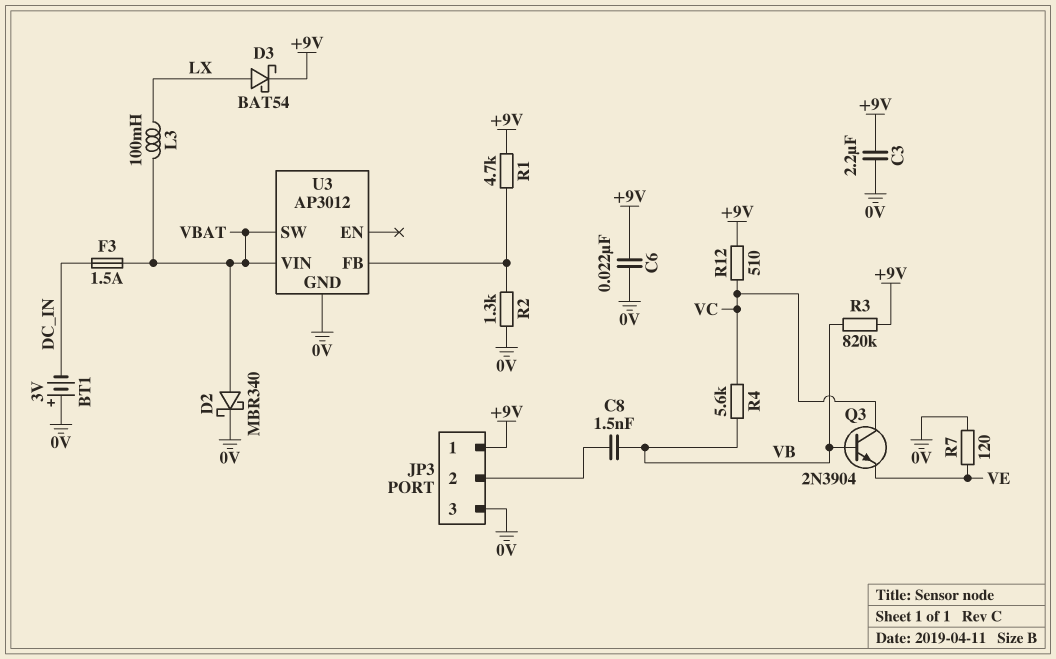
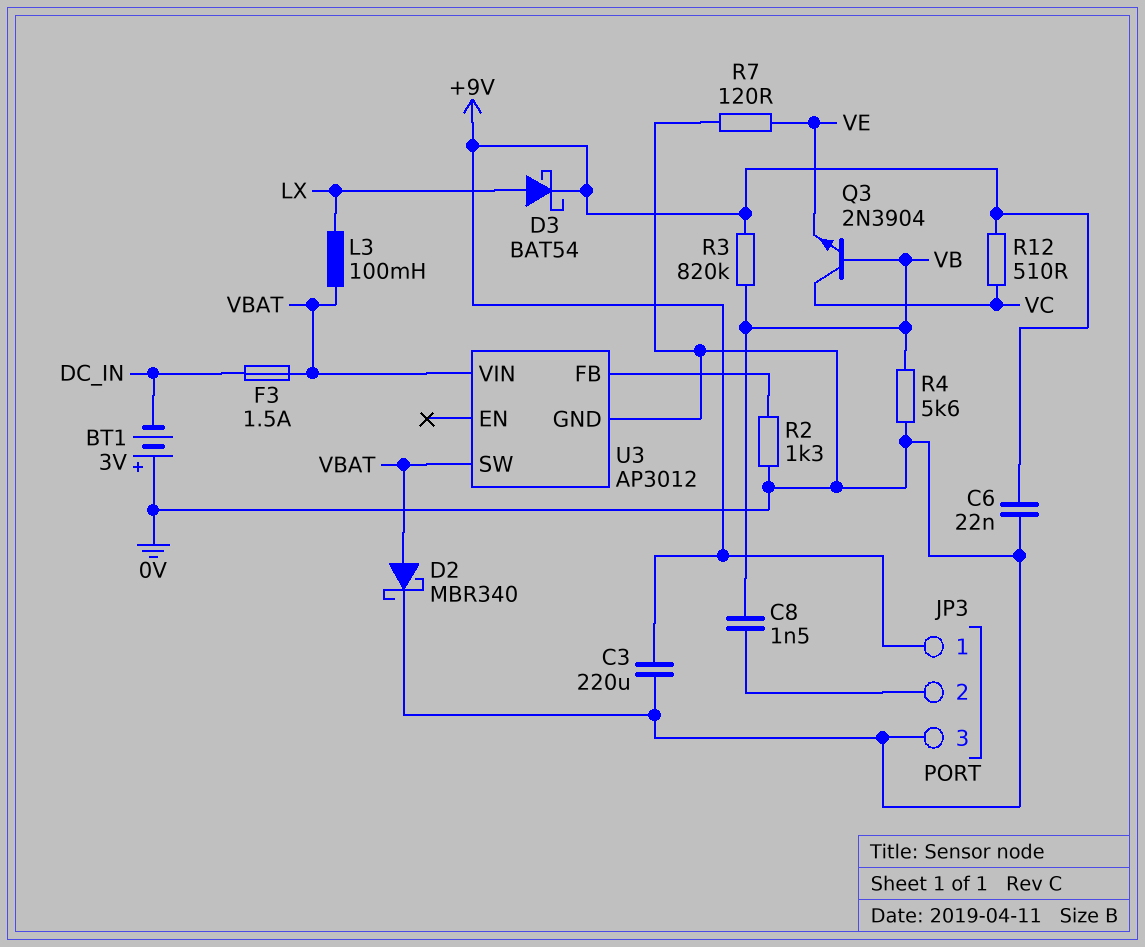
C3: 2.2uF (+9V, 0V) -> 220uF (+9V, 0V)
R1: 4.7k (+9V, U3/FB) -> none
R4: 5.6k (VB, VC) -> 5.6k (0V, VB)

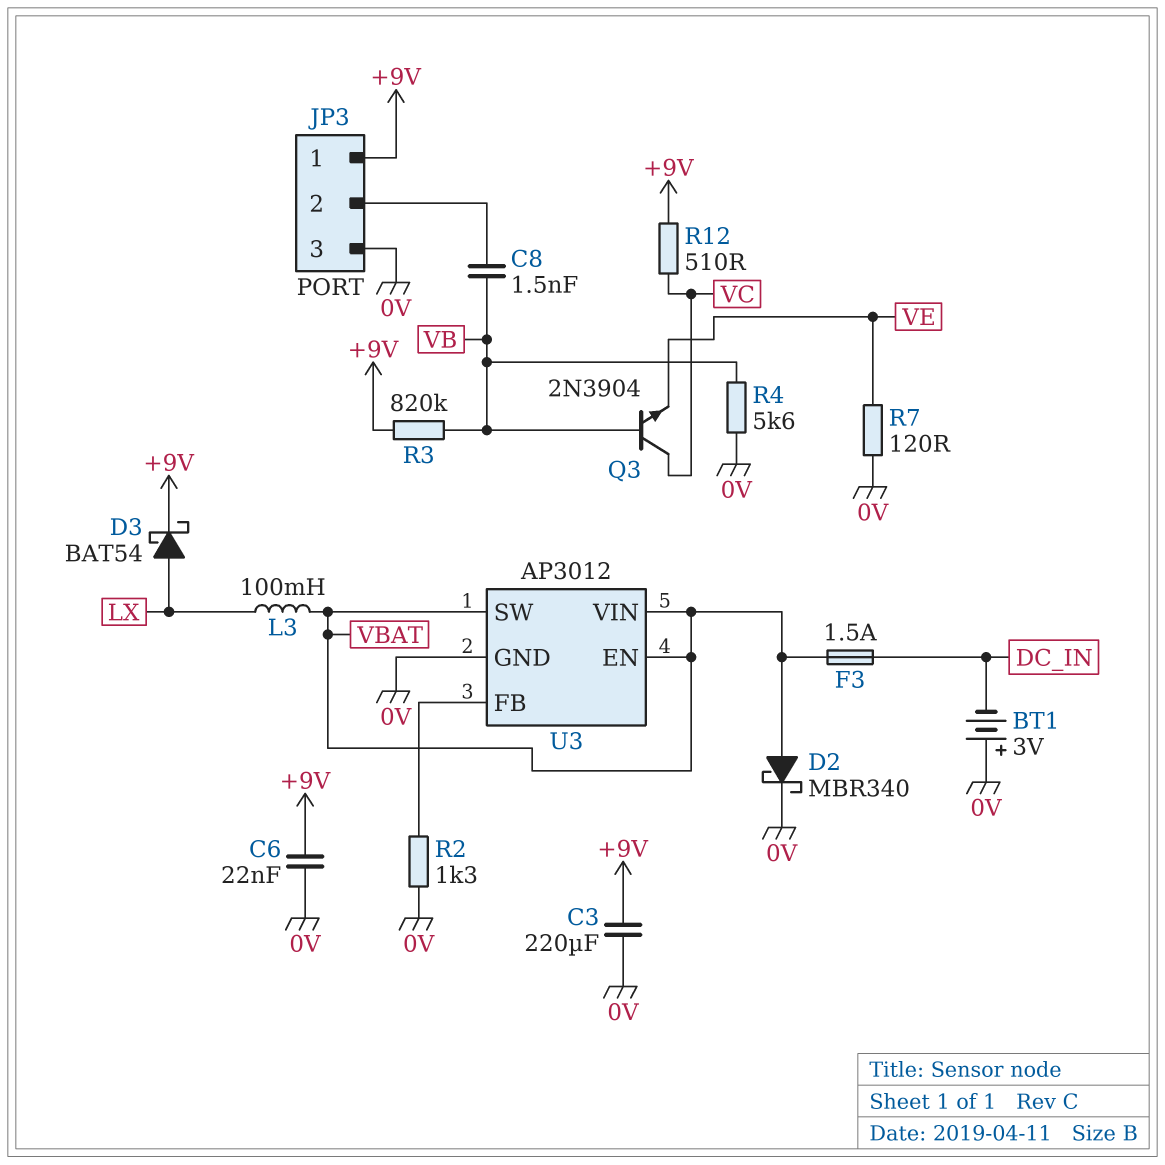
U3 pin EN: none -> VBAT

